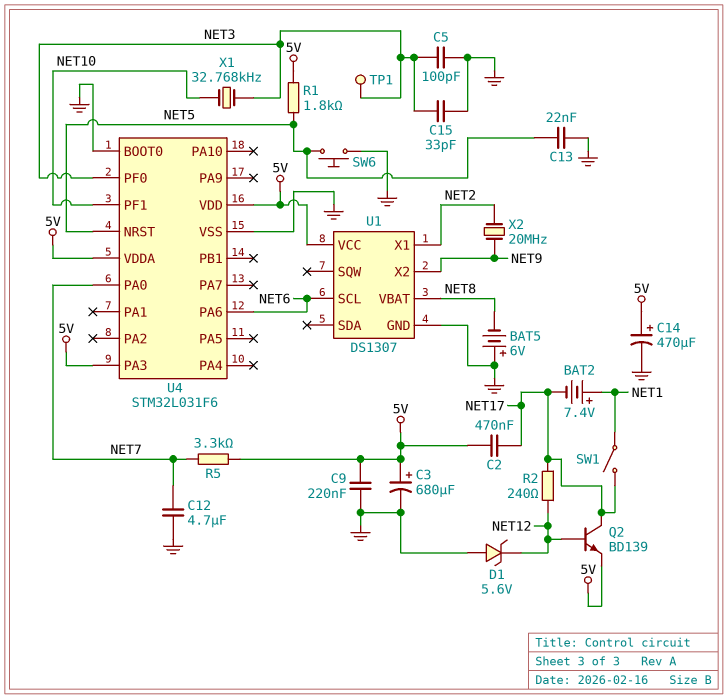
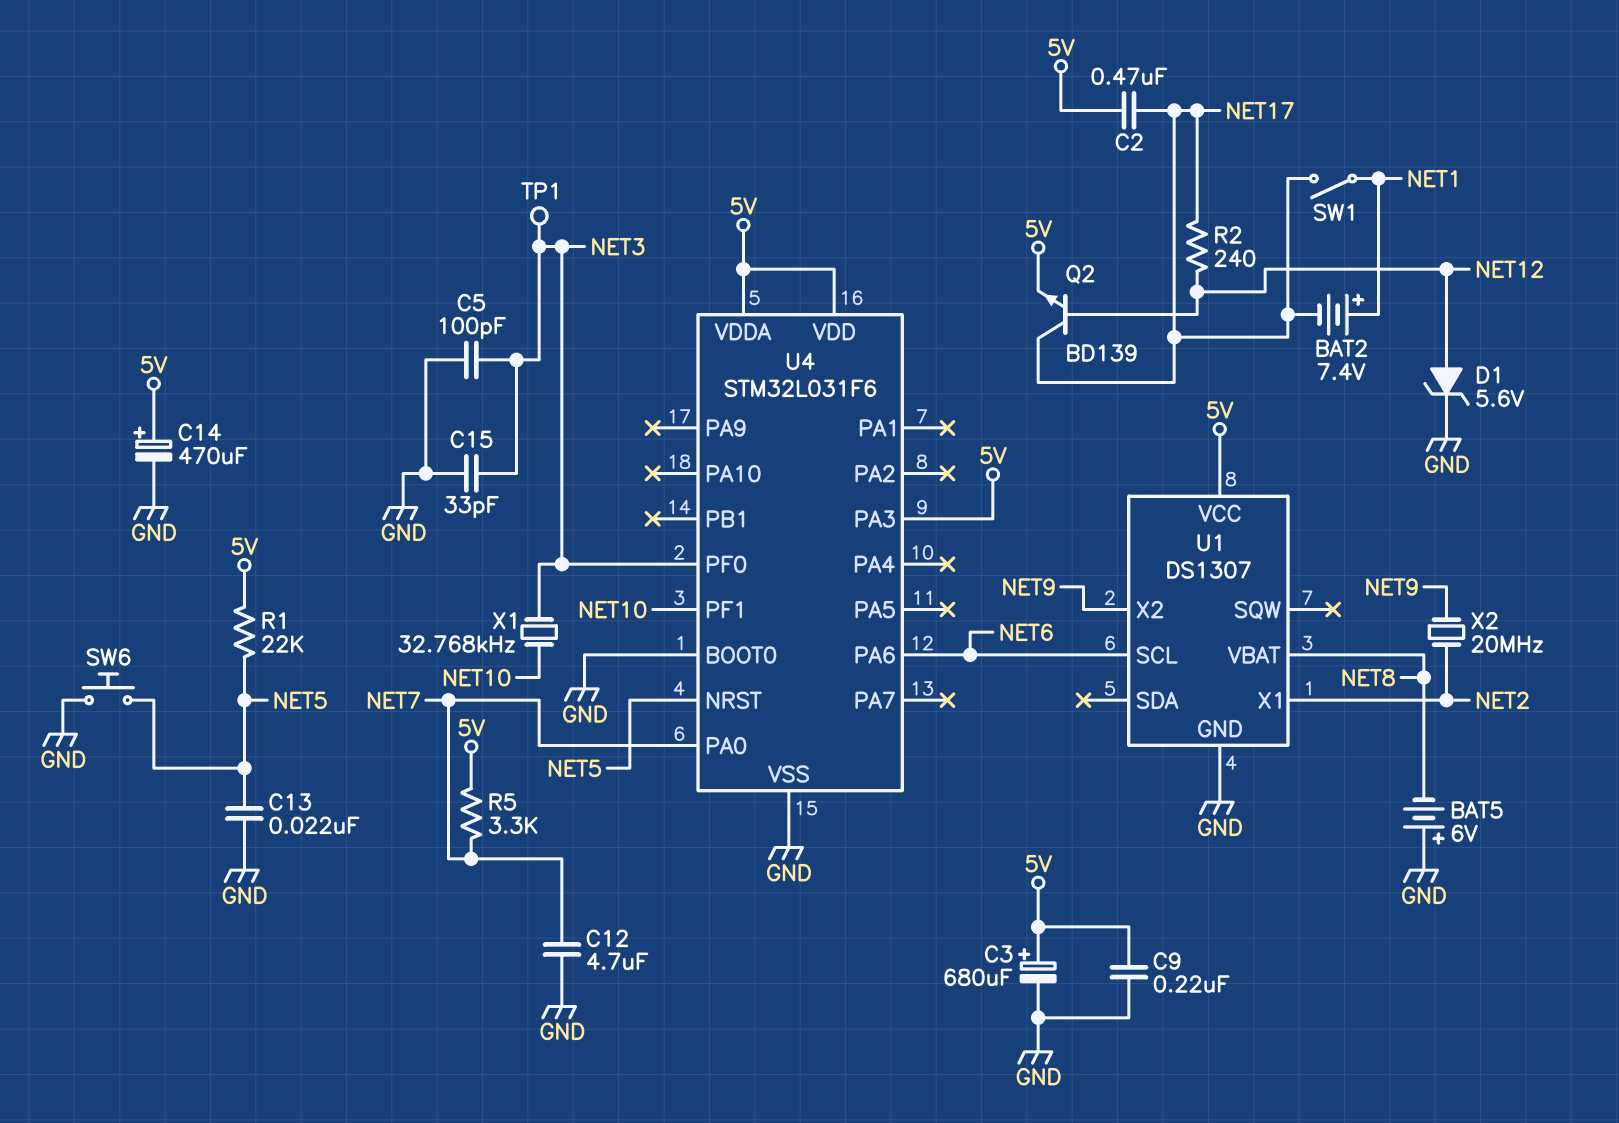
D1: zener 5.6V (A GND, K NET12) -> zener 5.6V (A NET12, K GND)
R1: 1.8k (5V, NET5) -> 22k (5V, NET5)

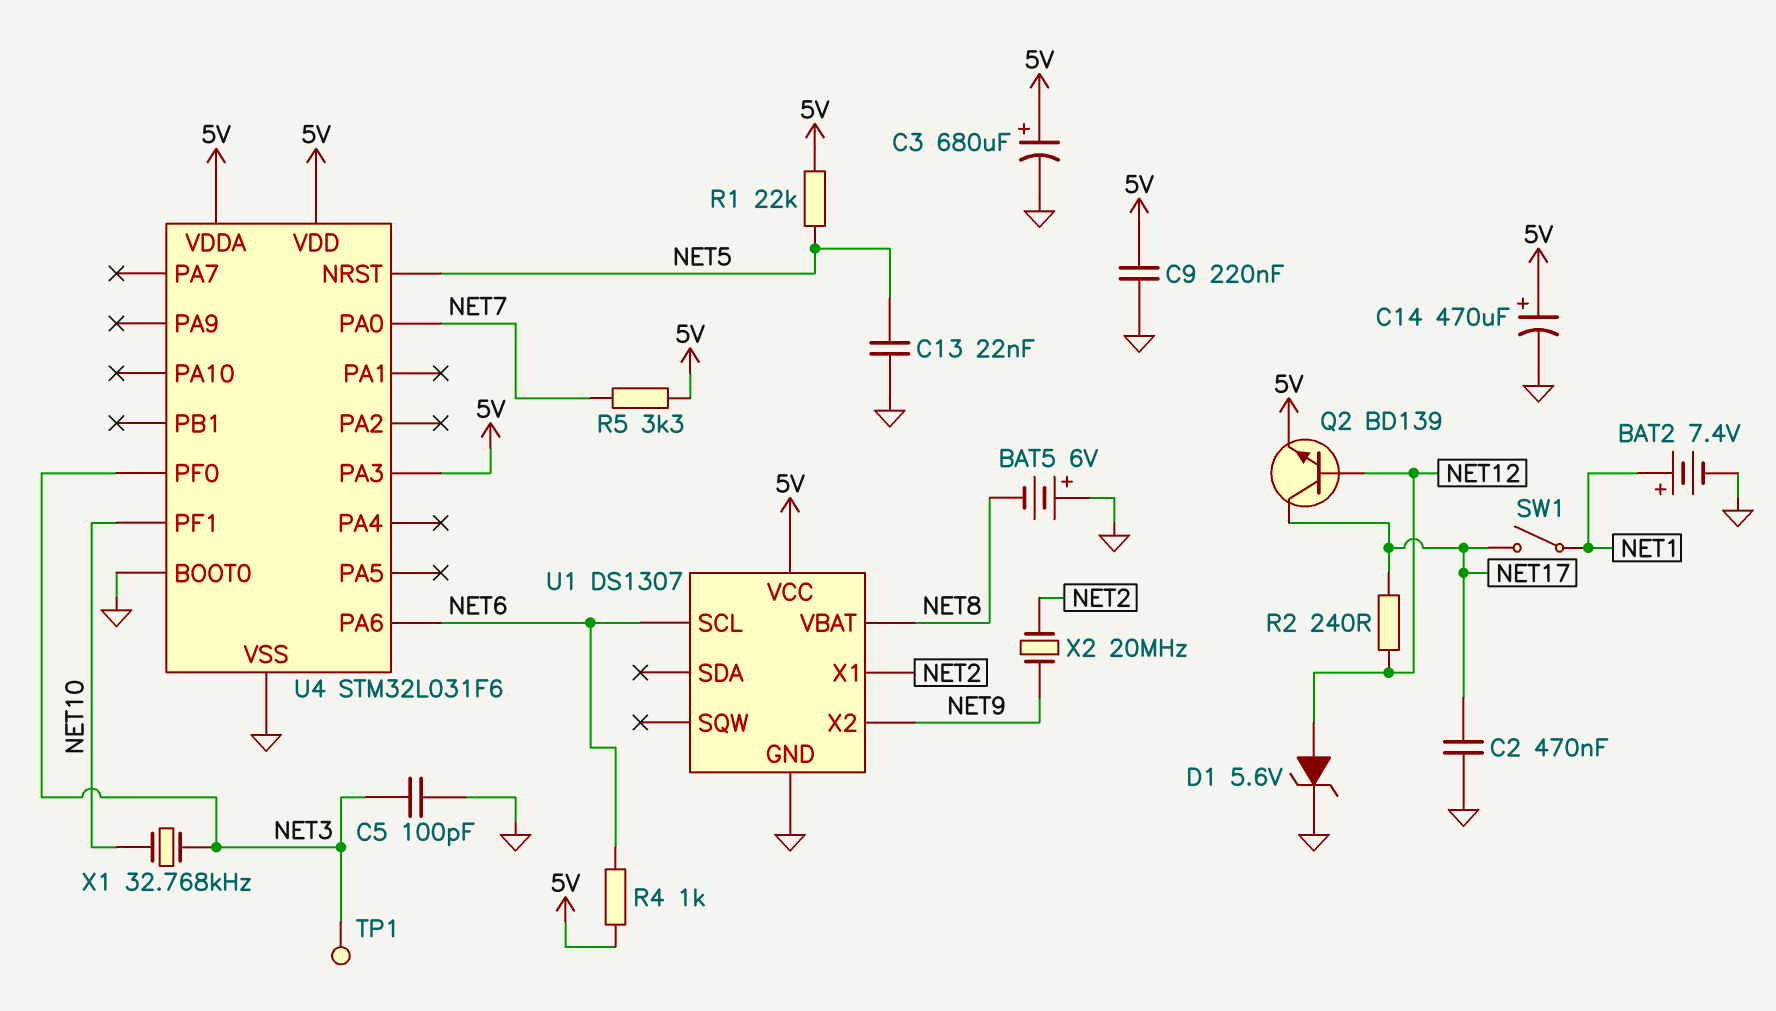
BAT2: 7.4V (plus NET1, minus NET17) -> 7.4V (plus NET1, minus GND)
C2: 470nF (5V, NET17) -> 470nF (GND, NET17)
C12: 4.7uF (GND, NET7) -> none
C15: 33pF (GND, NET3) -> none
R4: none -> 1k (5V, NET6)
SW6: button (GND, NET5) -> none

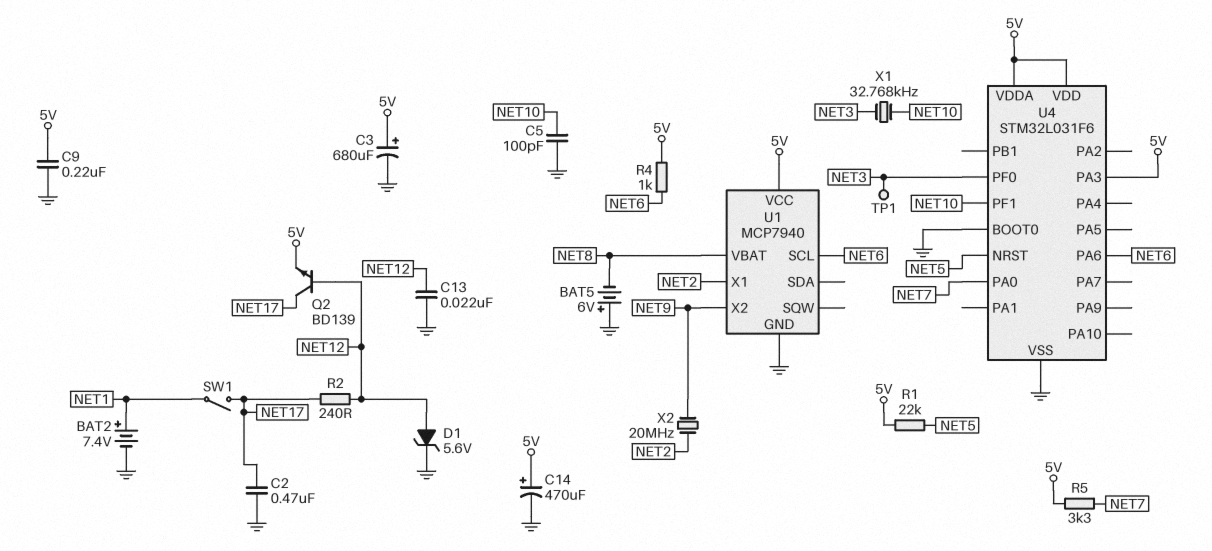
C5: 100pF (GND, NET3) -> 100pF (GND, NET10)
C13: 22nF (GND, NET5) -> 22nF (GND, NET12)
U1: DS1307 -> MCP7940

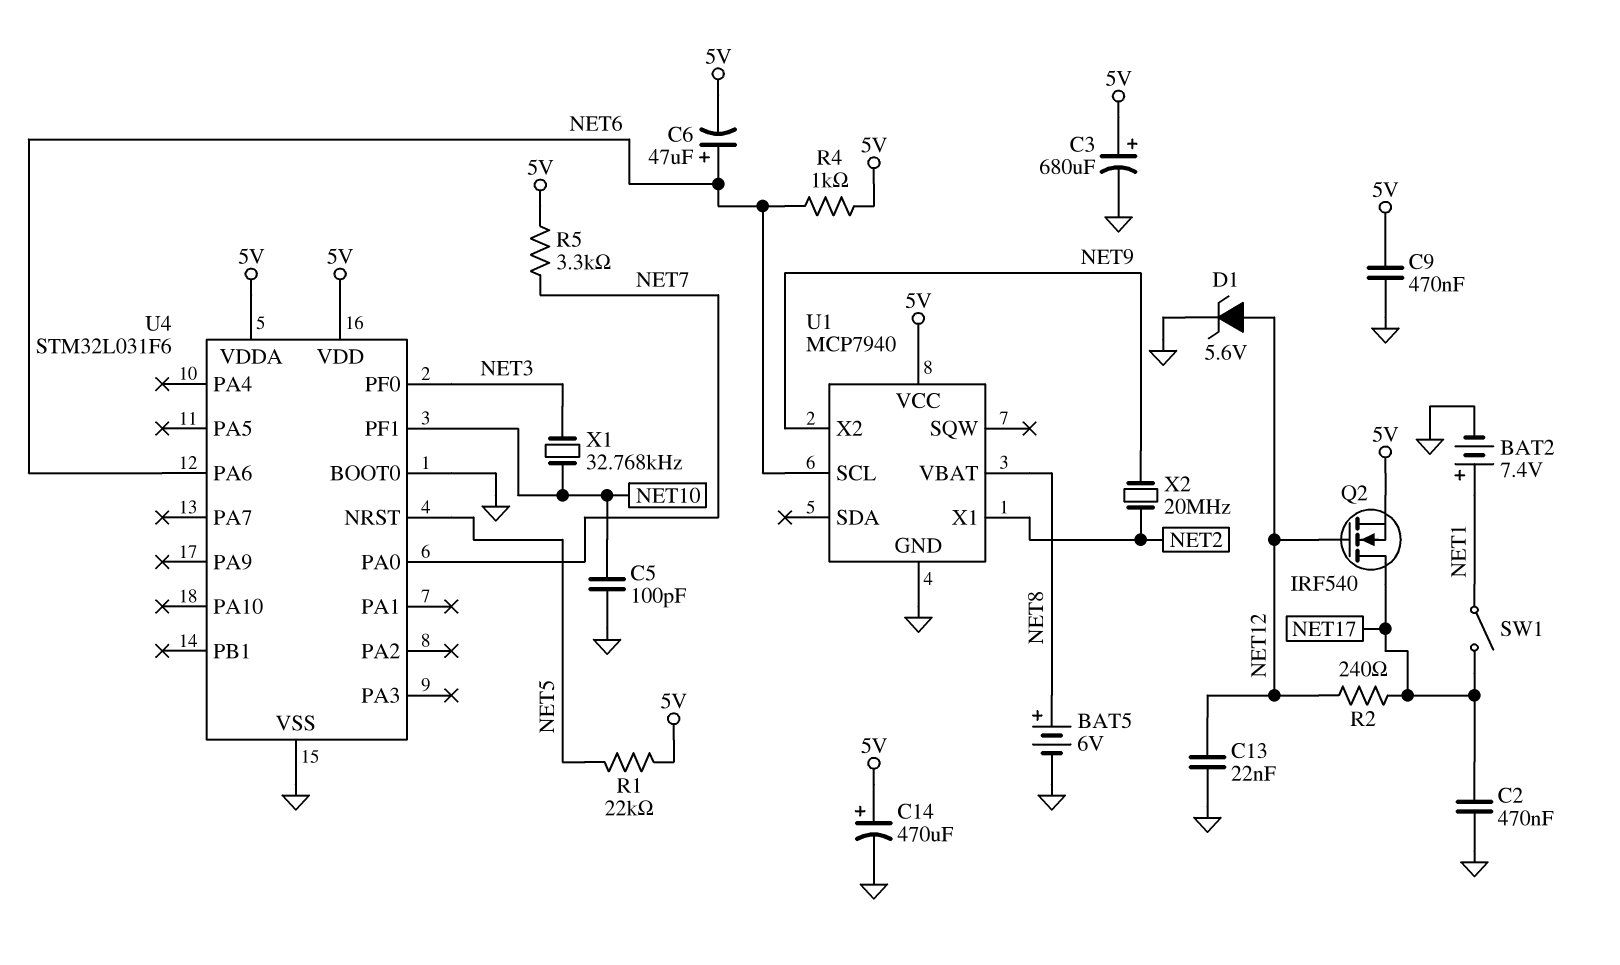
BAT5: 6V (plus GND, minus NET8) -> 6V (plus NET8, minus GND)
C6: none -> 47uF (plus NET6, minus 5V)
C9: 220nF (5V, GND) -> 470nF (5V, GND)
Q2: NPN BD139 (B NET12, C NET17, E 5V) -> NMOS IRF540 (G NET12, D NET17, S 5V)
TP1: test point (NET3) -> none
U4 pin PA3: 5V -> none

